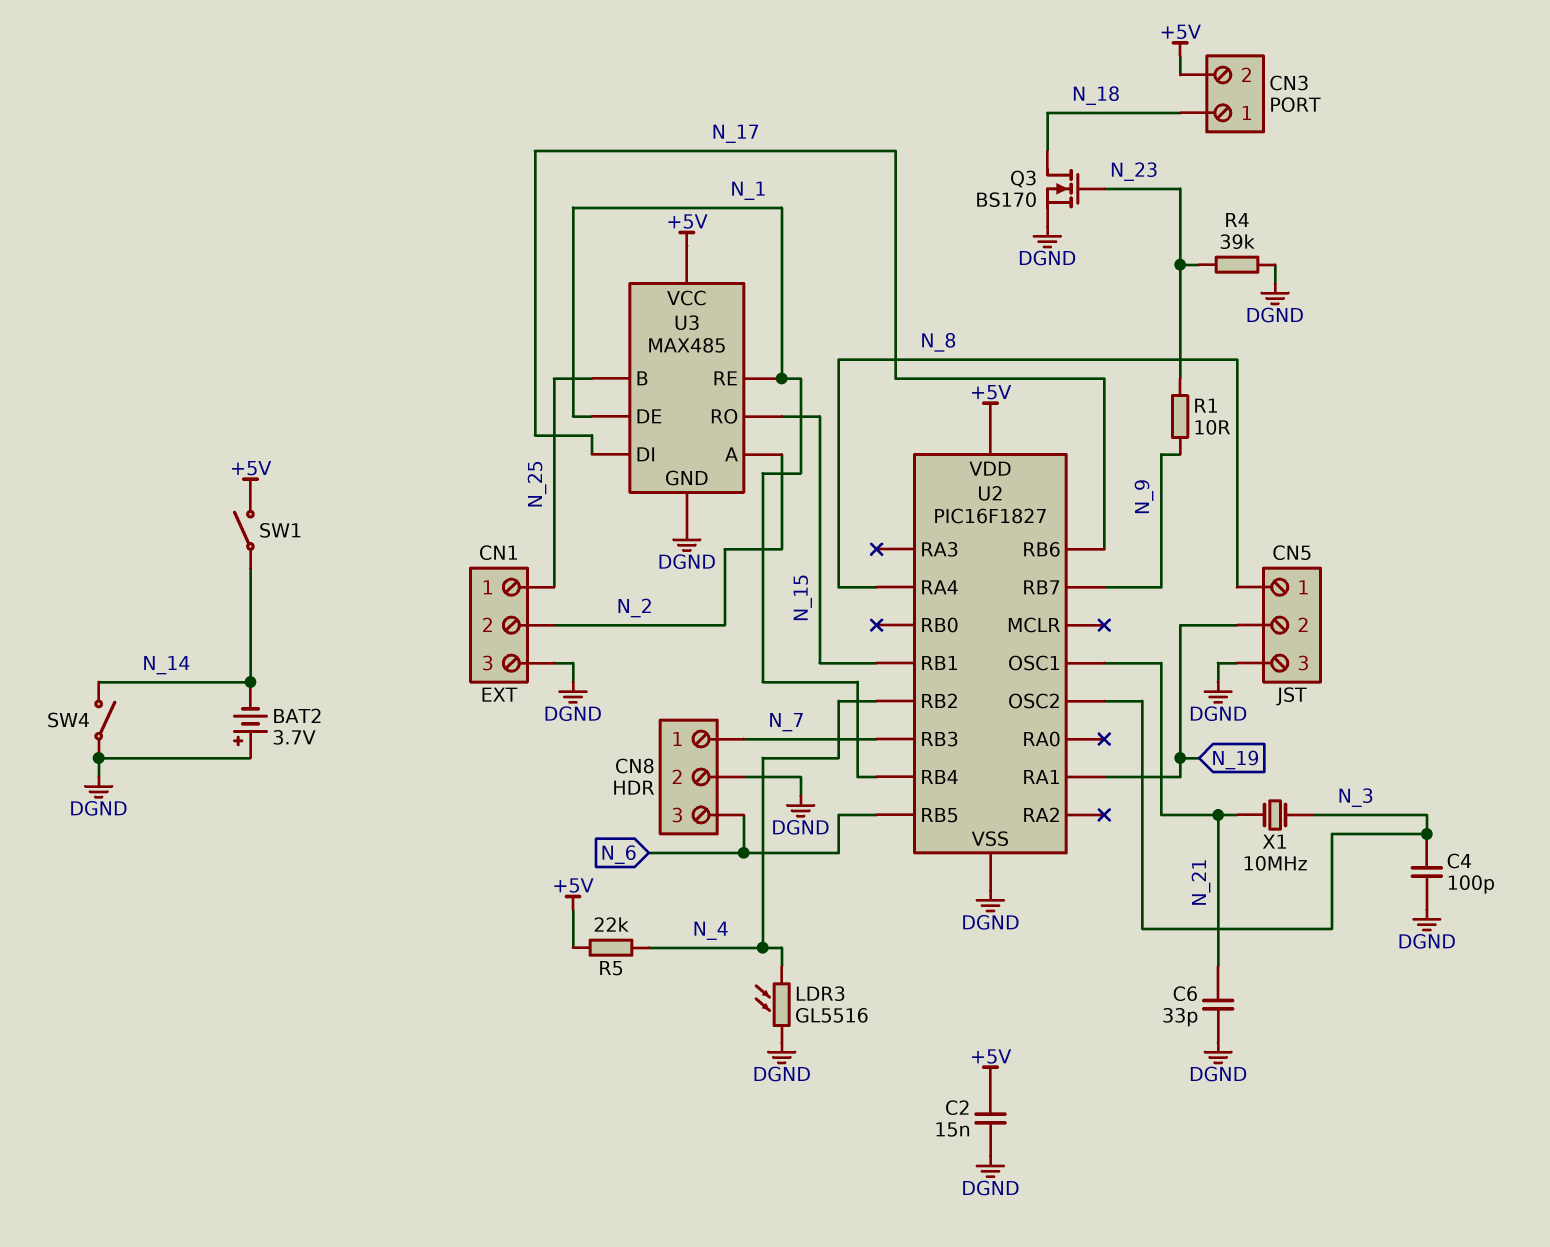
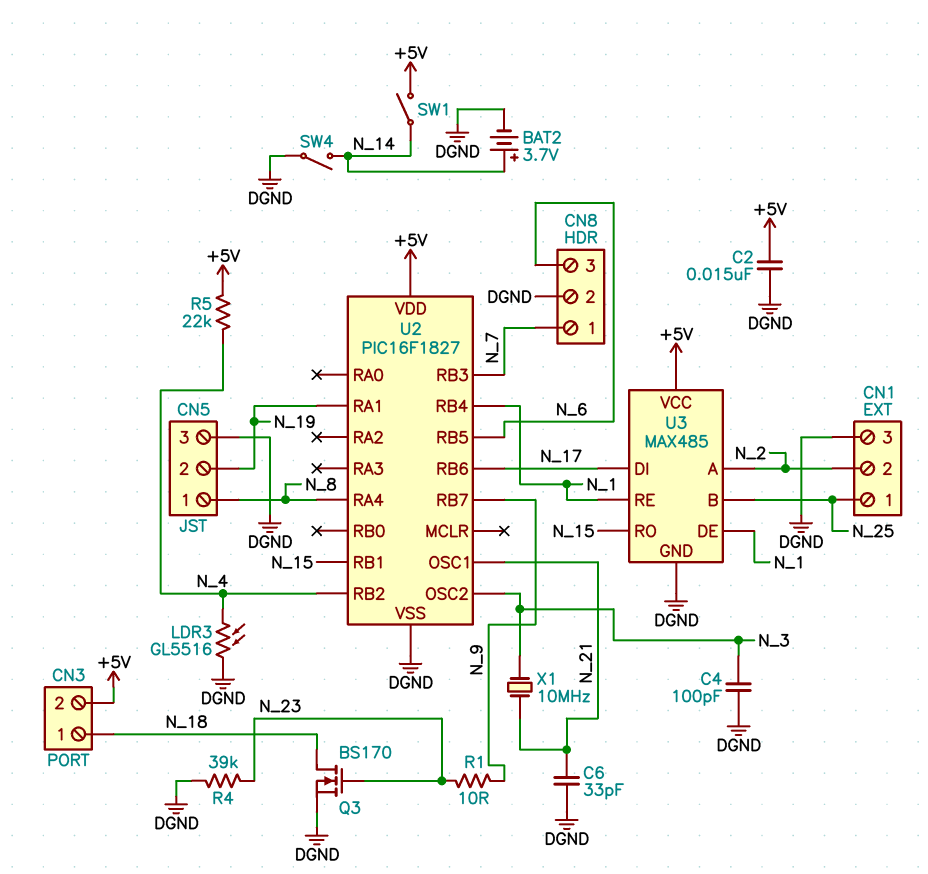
BAT2: 3.7V (plus DGND, minus N_14) -> 3.7V (plus N_14, minus DGND)

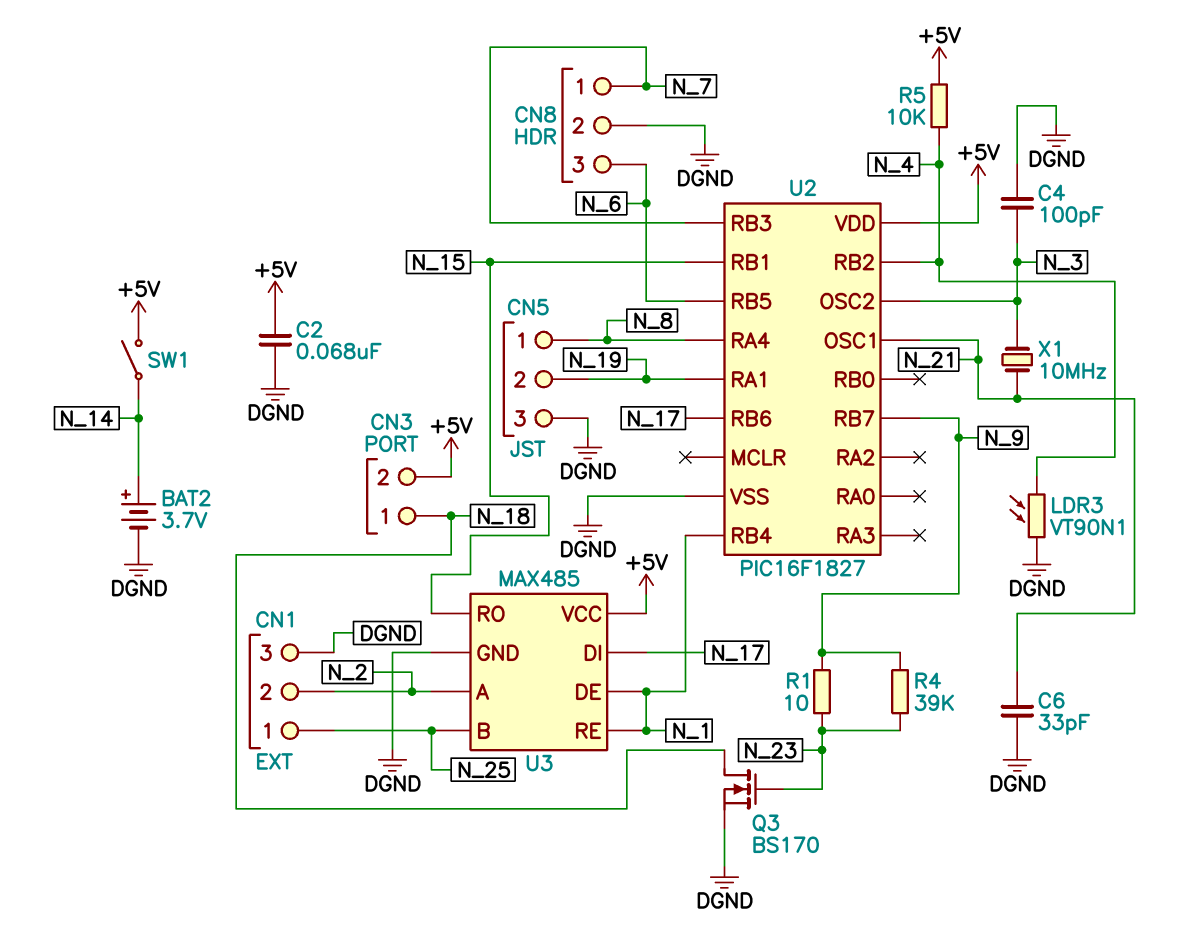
C2: 15nF (+5V, DGND) -> 68nF (+5V, DGND)
LDR3: GL5516 (DGND, N_4) -> VT90N1 (DGND, N_4)
R4: 39k (DGND, N_23) -> 39k (N_9, N_23)
R5: 22k (+5V, N_4) -> 10k (+5V, N_4)
SW4: switch (DGND, N_14) -> none

